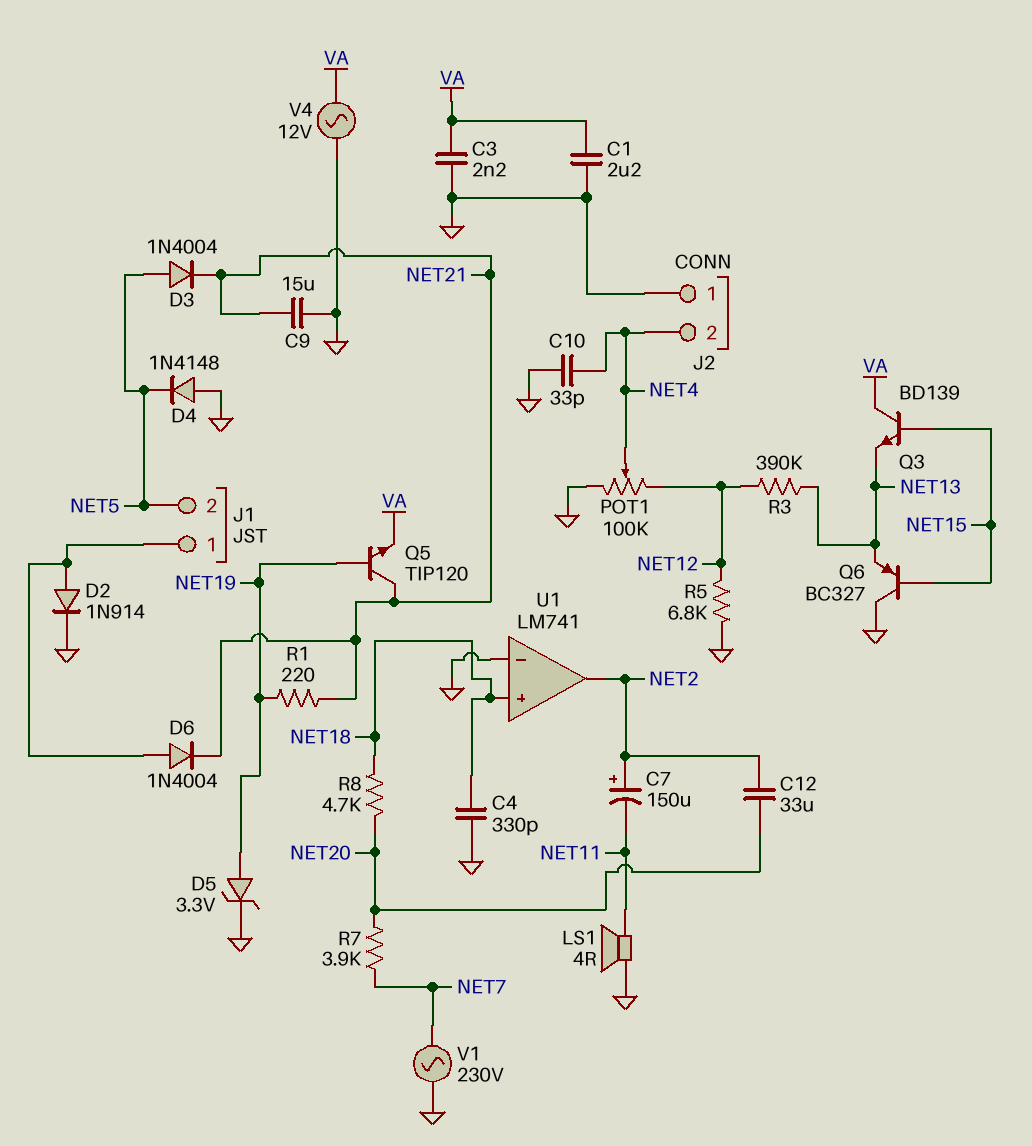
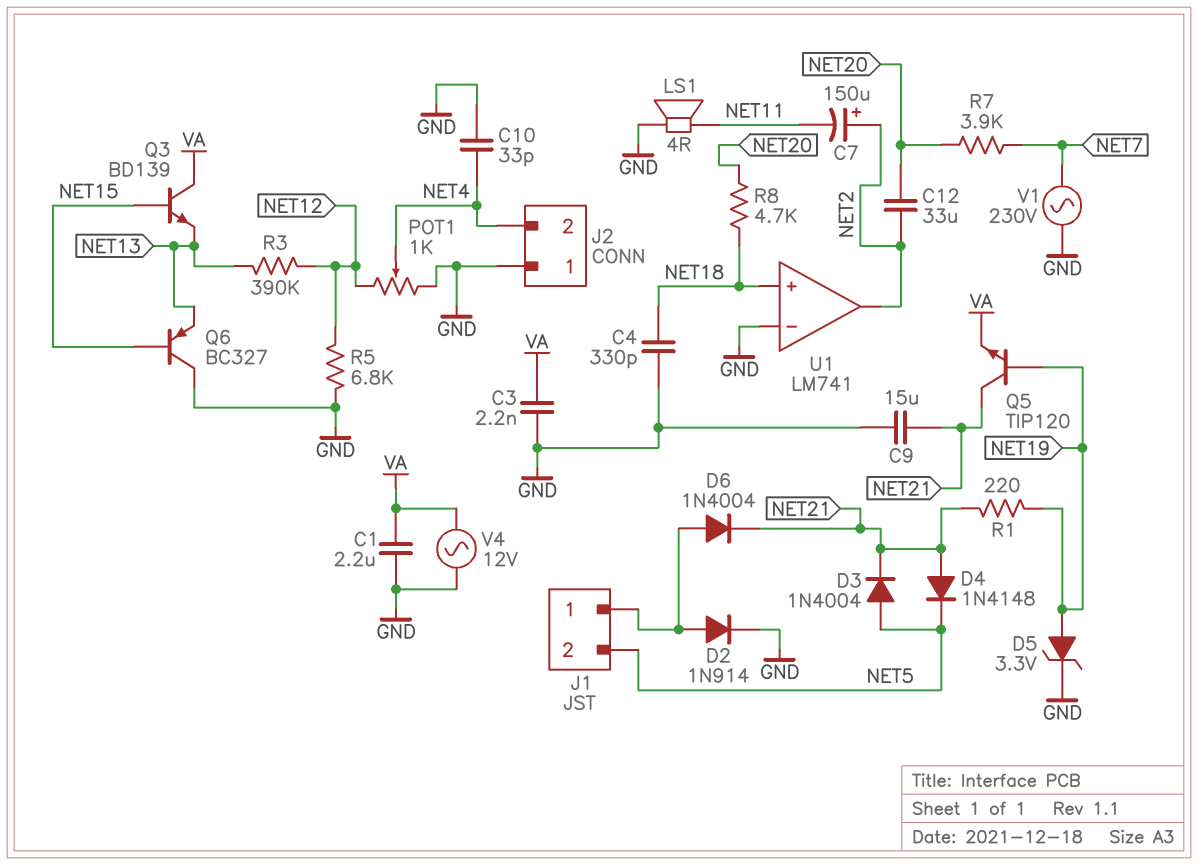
D4: diode 1N4148 (A GND, K NET5) -> diode 1N4148 (A NET21, K NET5)
POT1: 100k (GND, NET12, wiper NET4) -> 1k (GND, NET12, wiper NET4)

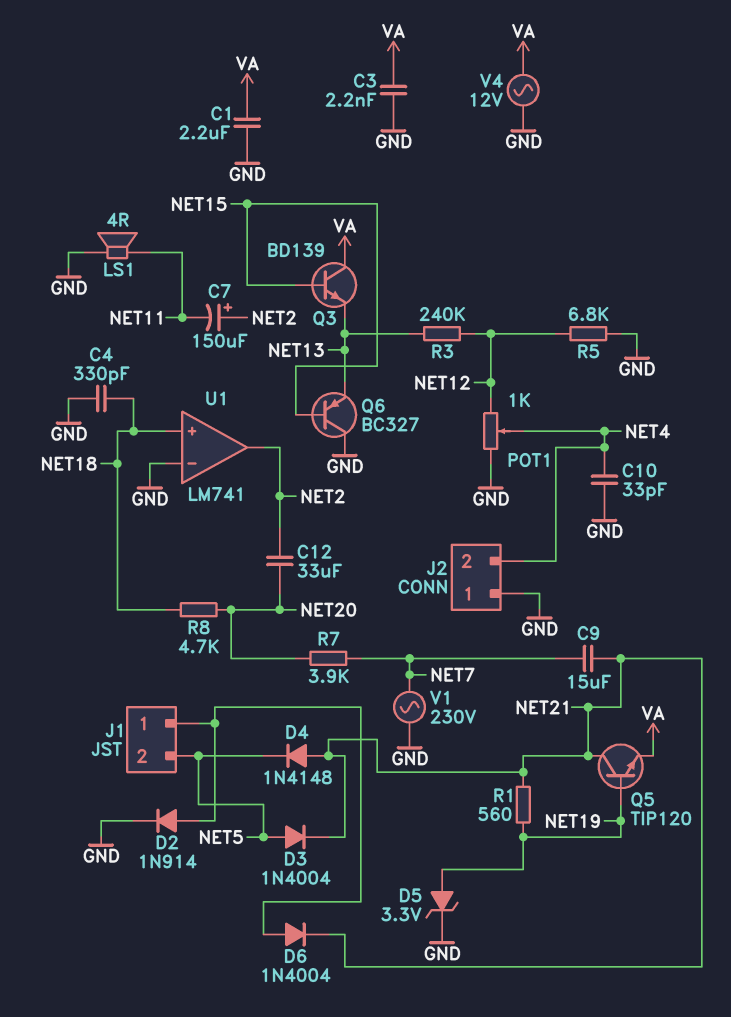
C9: 15uF (GND, NET21) -> 15uF (NET7, NET21)
R1: 220 (NET19, NET21) -> 560 (NET19, NET21)
R3: 390k (NET12, NET13) -> 240k (NET12, NET13)

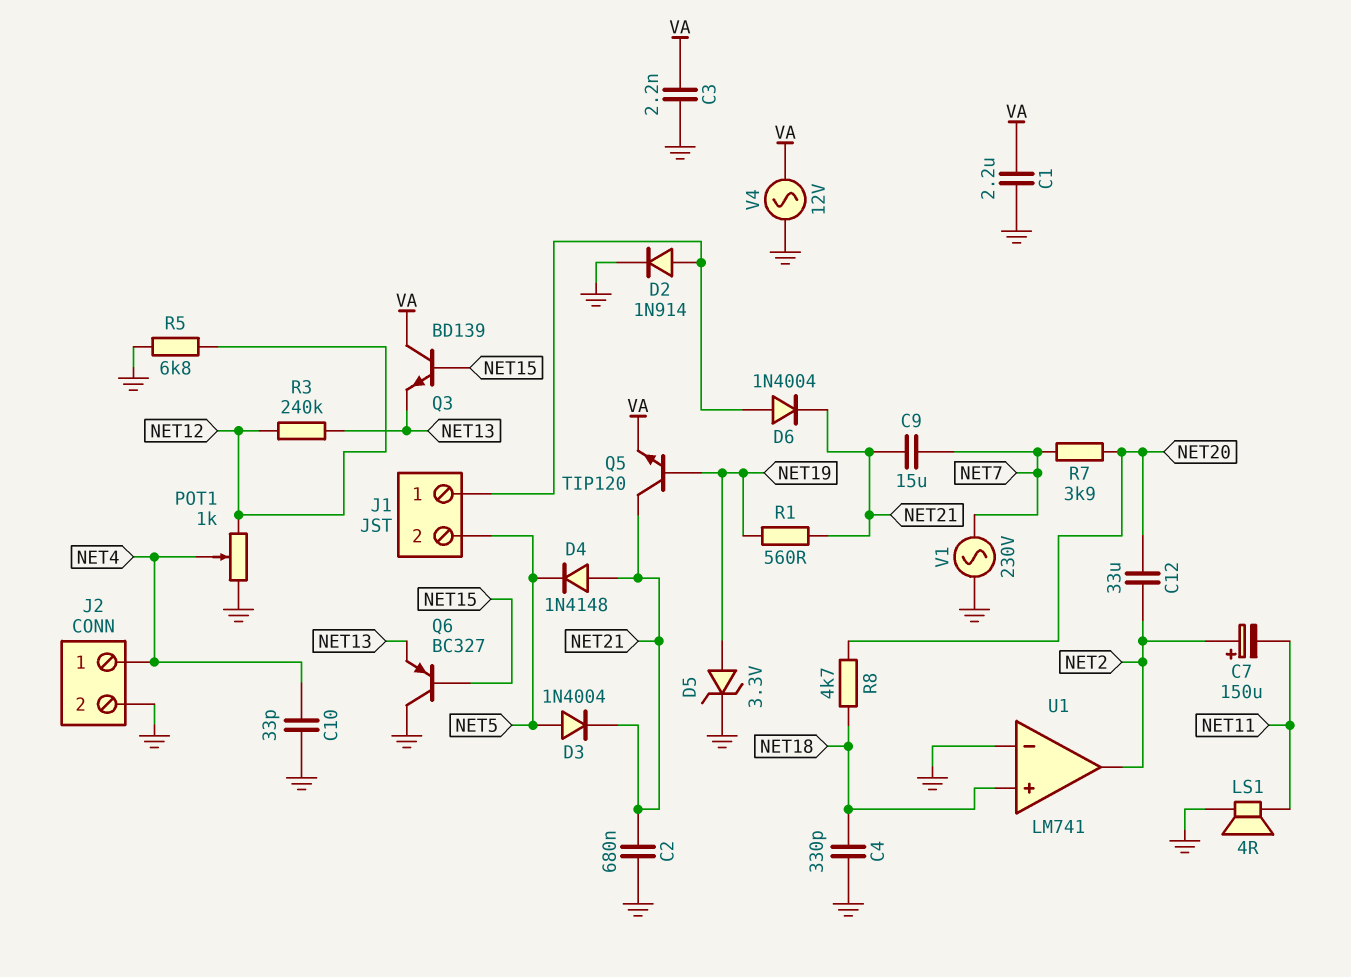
C2: none -> 680nF (GND, NET21)
J2 pin 1: GND -> NET4
J2 pin 2: NET4 -> GND

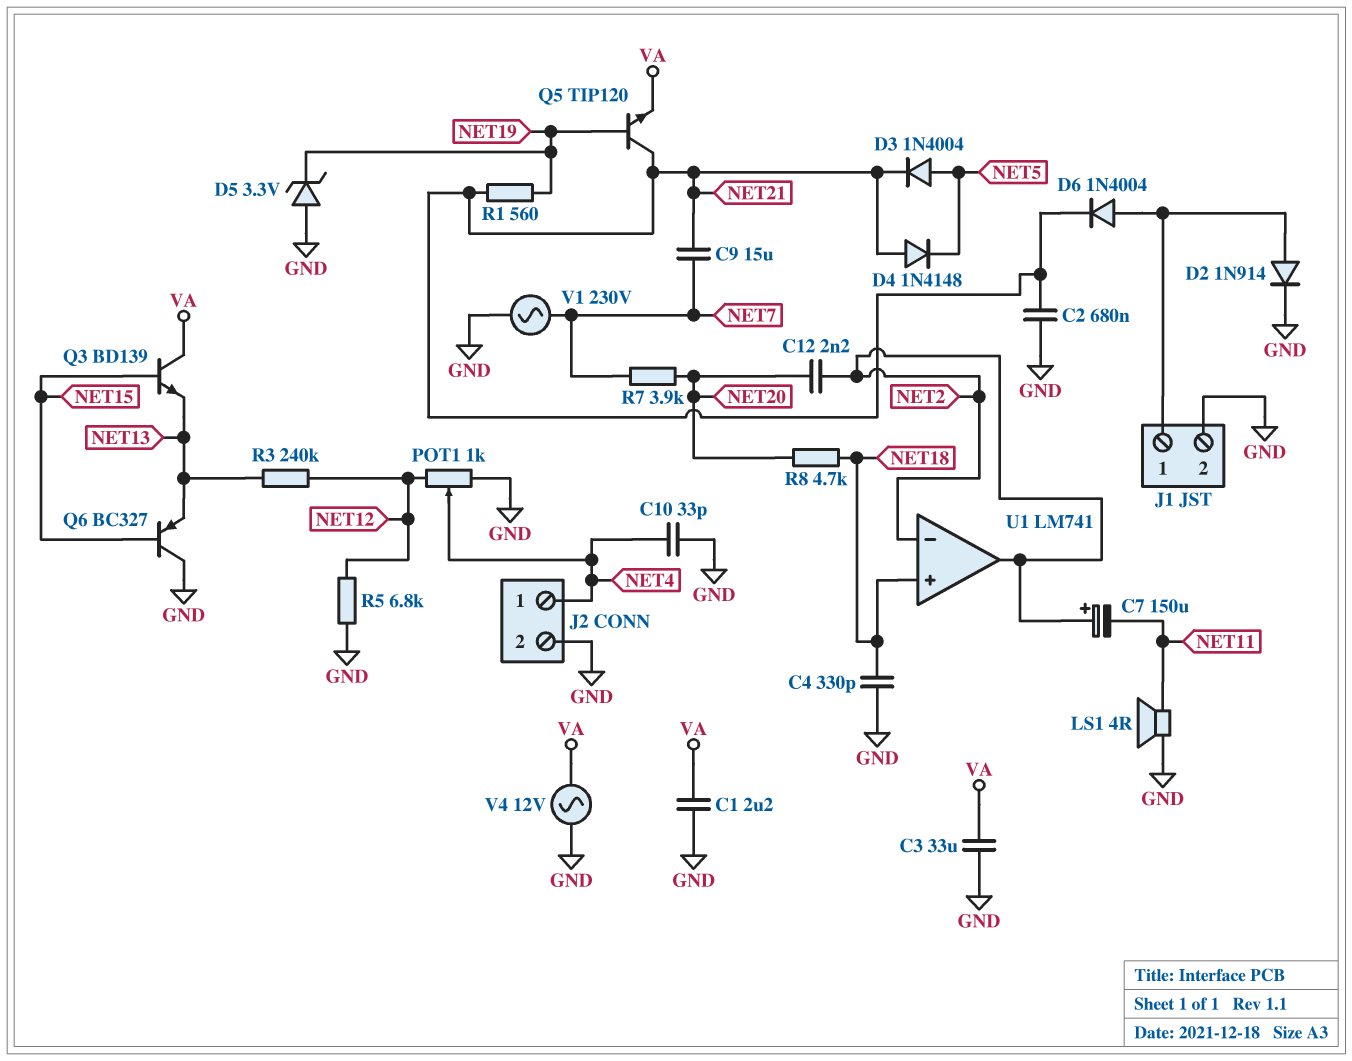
C3: 2.2nF (GND, VA) -> 33uF (GND, VA)
C12: 33uF (NET2, NET20) -> 2.2nF (NET2, NET20)
D5: zener 3.3V (A NET19, K GND) -> zener 3.3V (A GND, K NET19)
J1 pin 2: NET5 -> GND
U1 pin in-: GND -> NET2

